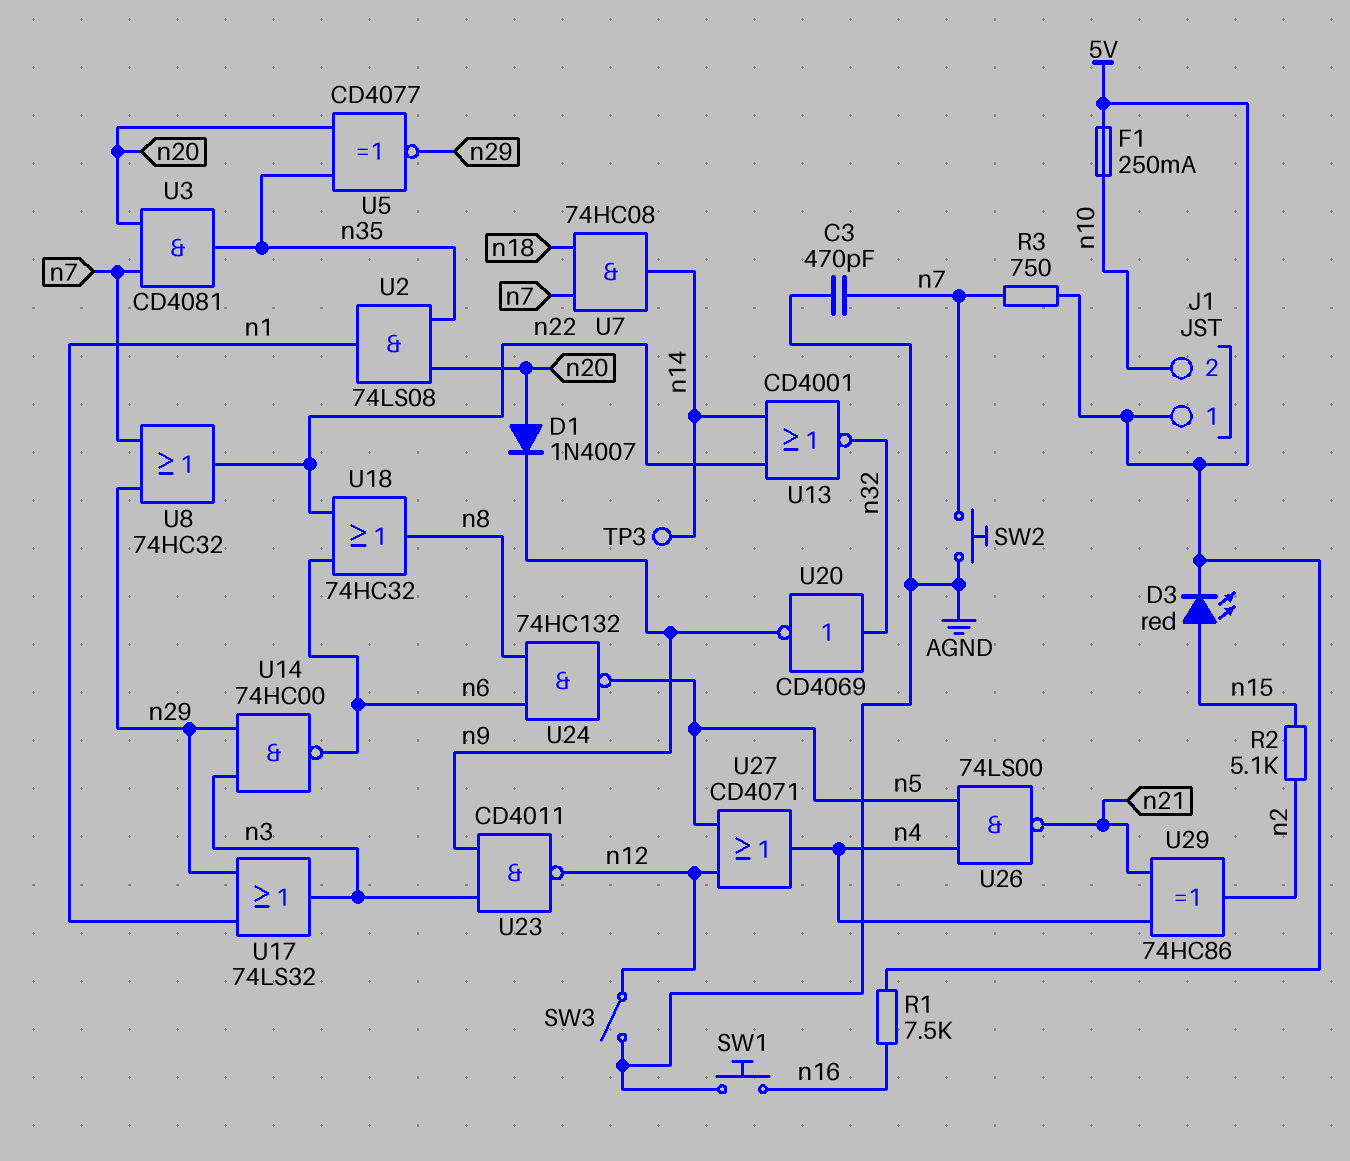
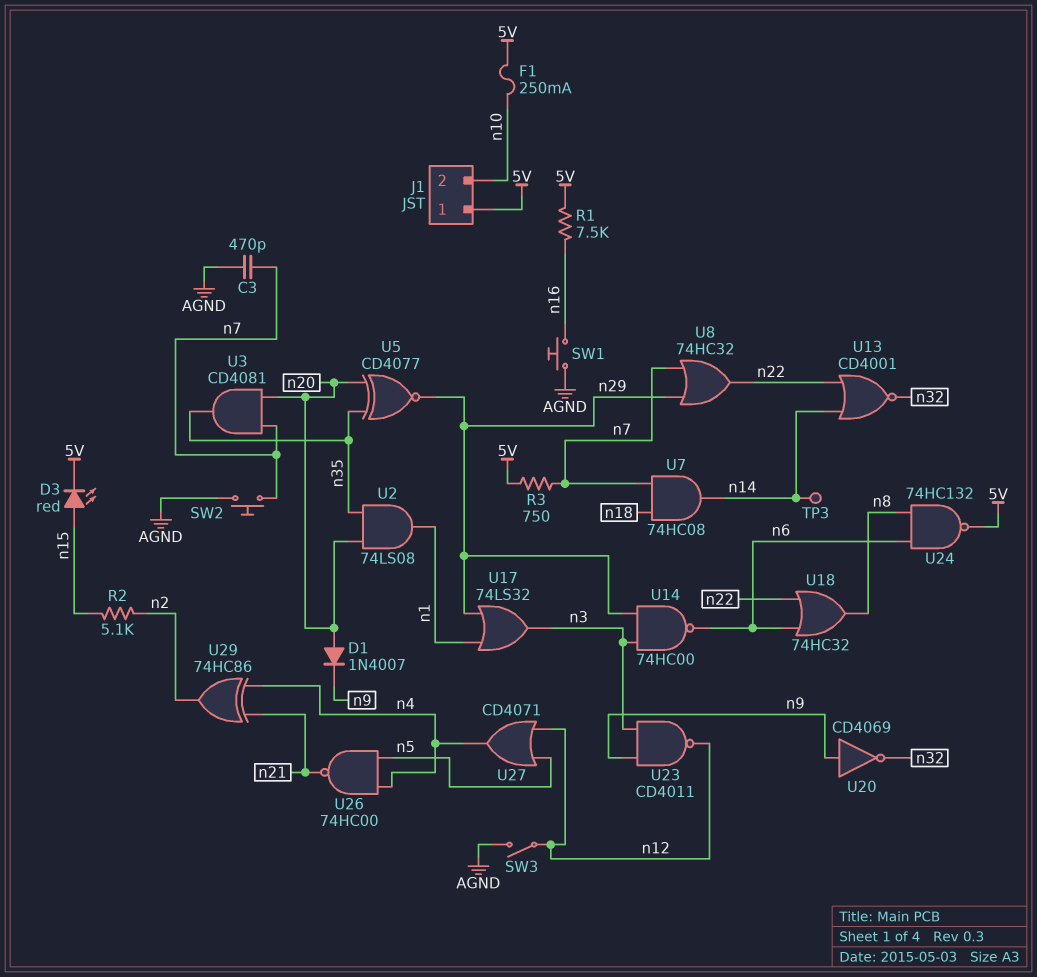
U20: NOT CD4069 (in n32, out n9) -> NOT CD4069 (in n9, out n32)
U24: NAND 74HC132 (in n6, in n8, out n5) -> NAND 74HC132 (in n6, in n8, out 5V)
U26: NAND 74LS00 (in n4, in n5, out n21) -> NAND 74HC00 (in n4, in n5, out n21)

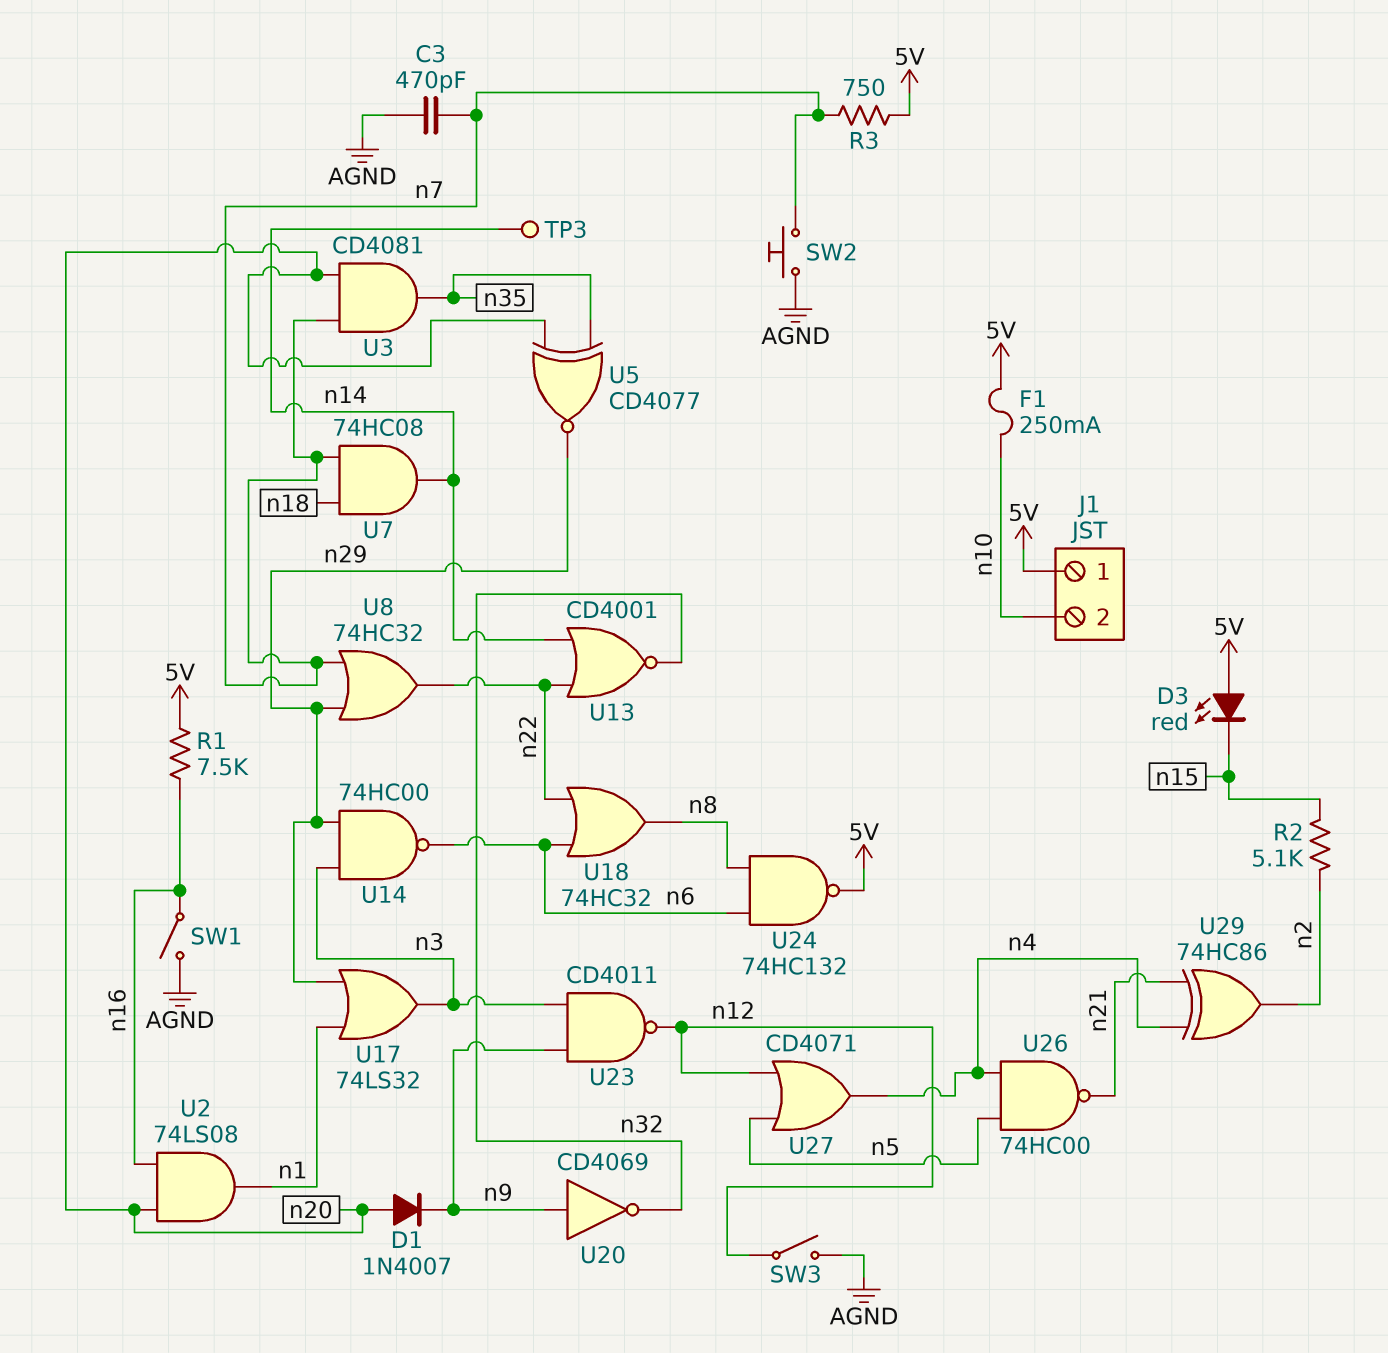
D3: LED red (A n15, K 5V) -> LED red (A 5V, K n15)
SW1: button (AGND, n16) -> switch (AGND, n16)
U2: AND 74LS08 (in n20, in n35, out n1) -> AND 74LS08 (in n16, in n20, out n1)

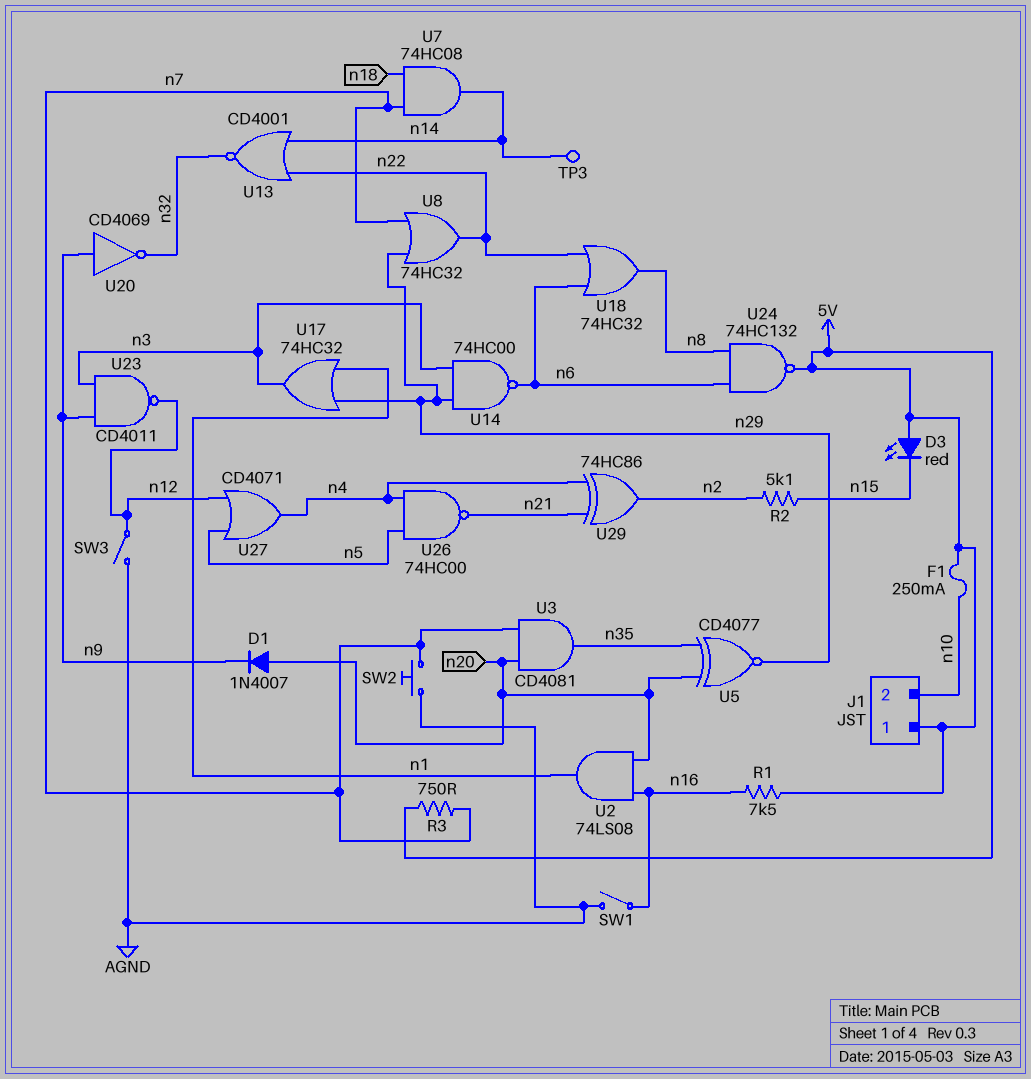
C3: 470pF (AGND, n7) -> none
U17: OR 74LS32 (in n1, in n29, out n3) -> OR 74HC32 (in n1, in n29, out n3)

